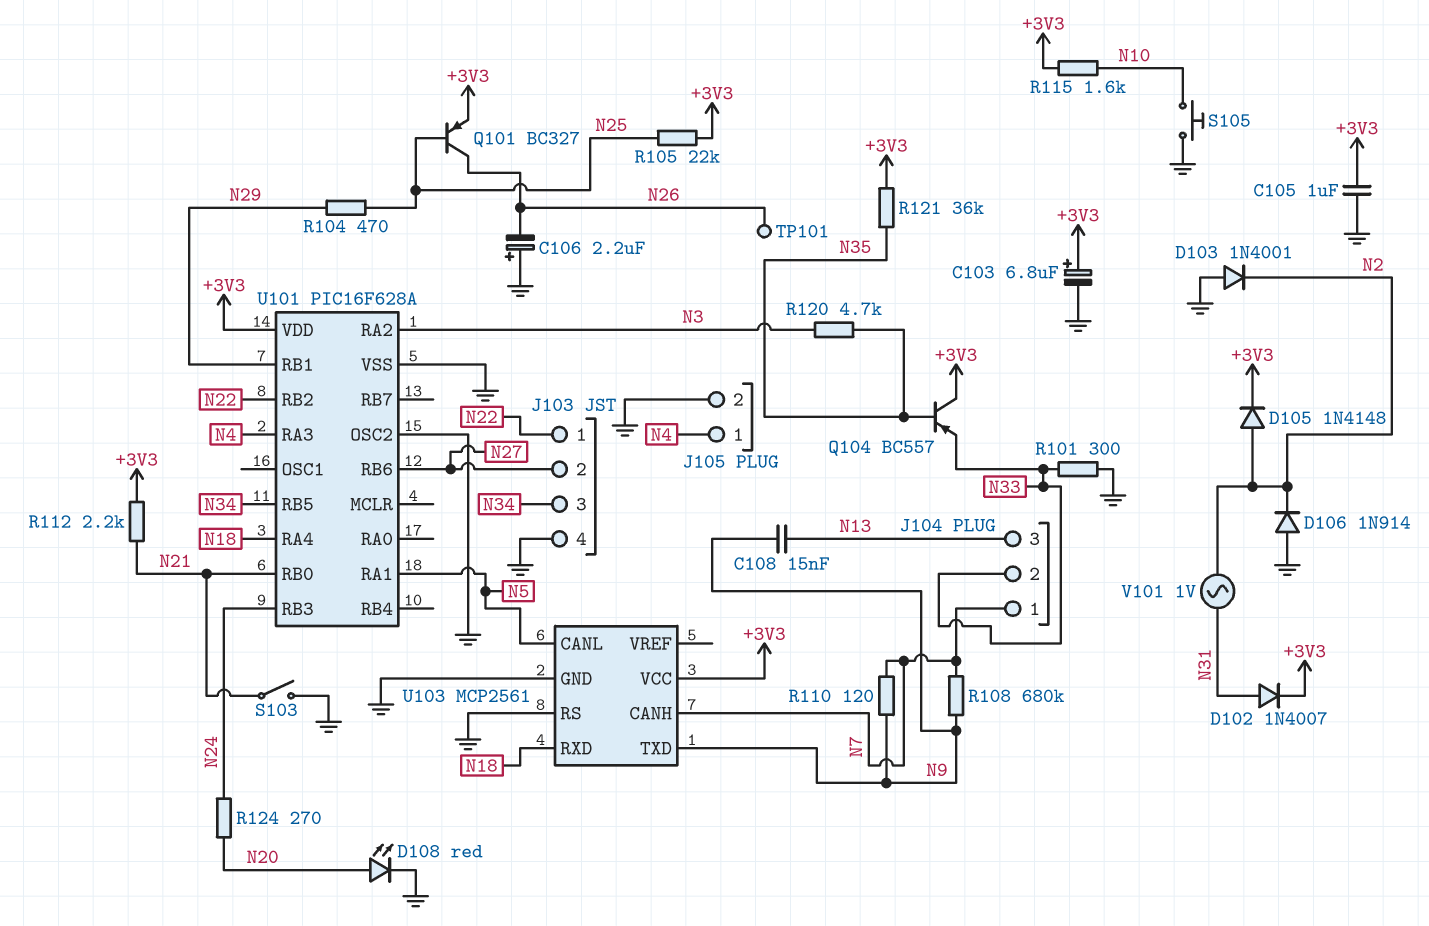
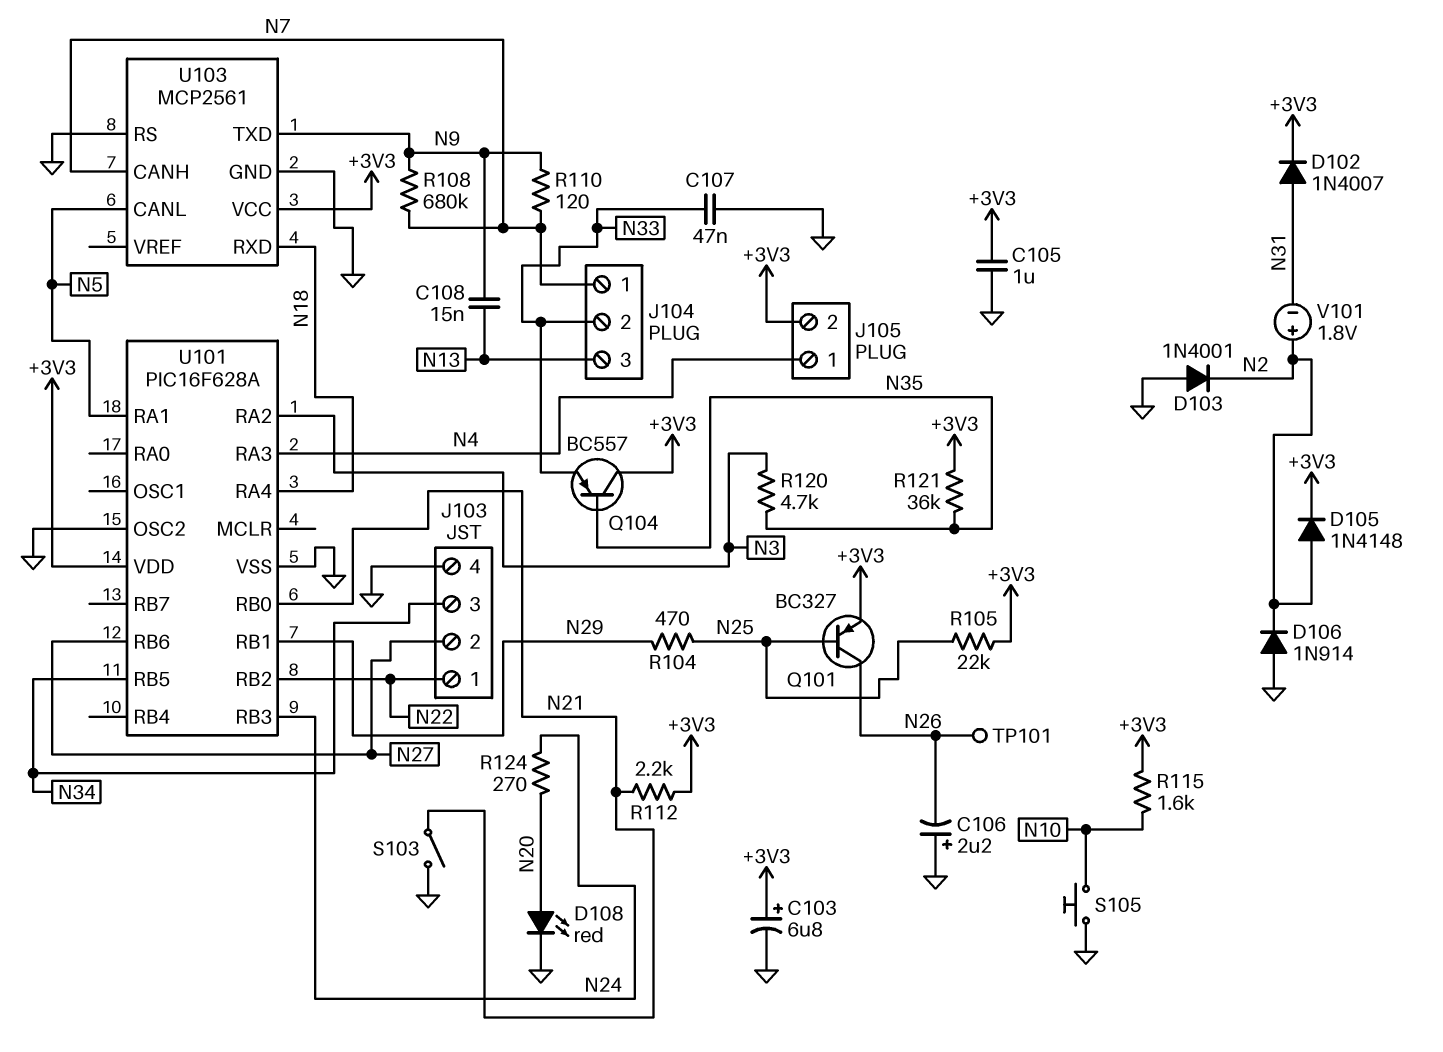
C107: none -> 47nF (GND, N33)
J105 pin 2: GND -> +3V3
R101: 300 (GND, N33) -> none
V101: AC 1V (N2, N31) -> 1.8V (plus N2, minus N31)

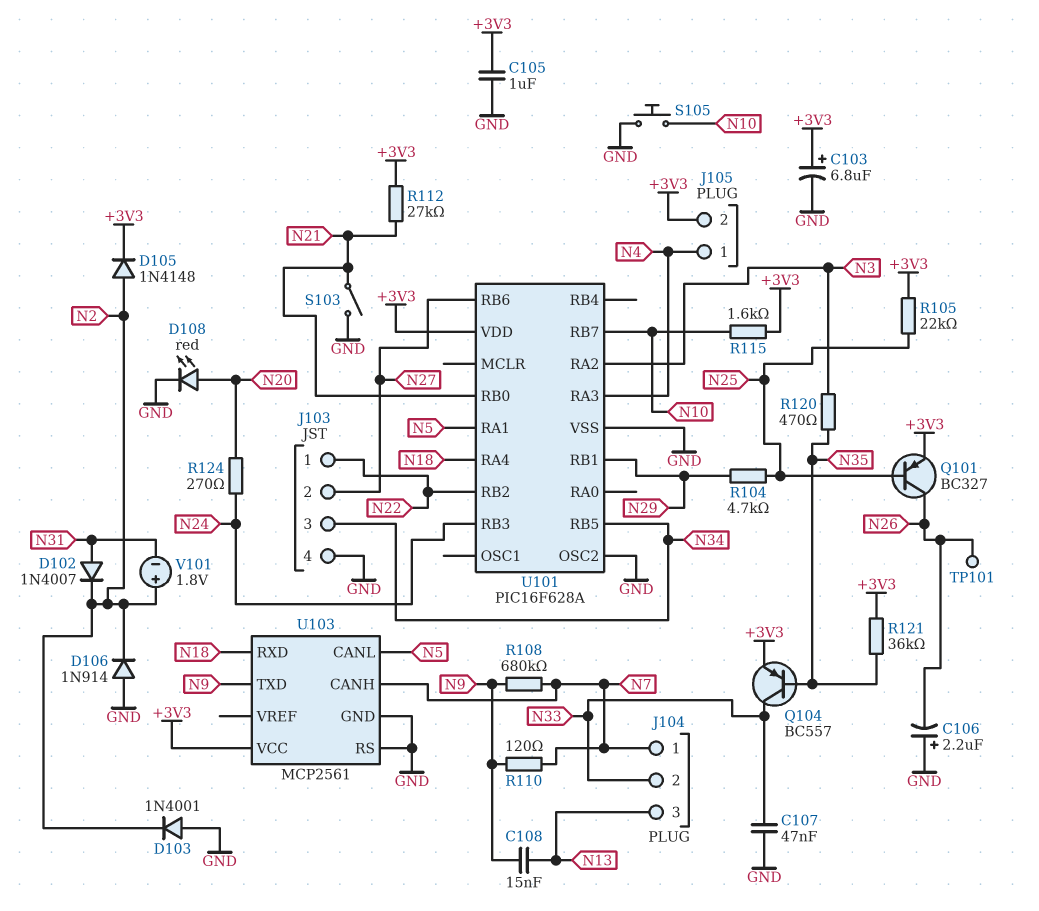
D102: diode 1N4007 (A N31, K +3V3) -> diode 1N4007 (A N31, K N2)
Q104: PNP BC557 (B N35, C +3V3, E N33) -> PNP BC557 (B N35, C N33, E +3V3)
R104: 470 (N25, N29) -> 4.7k (N25, N29)
R112: 2.2k (+3V3, N21) -> 27k (+3V3, N21)
R120: 4.7k (N3, N35) -> 470 (N3, N35)
U101 pin RB7: none -> N10

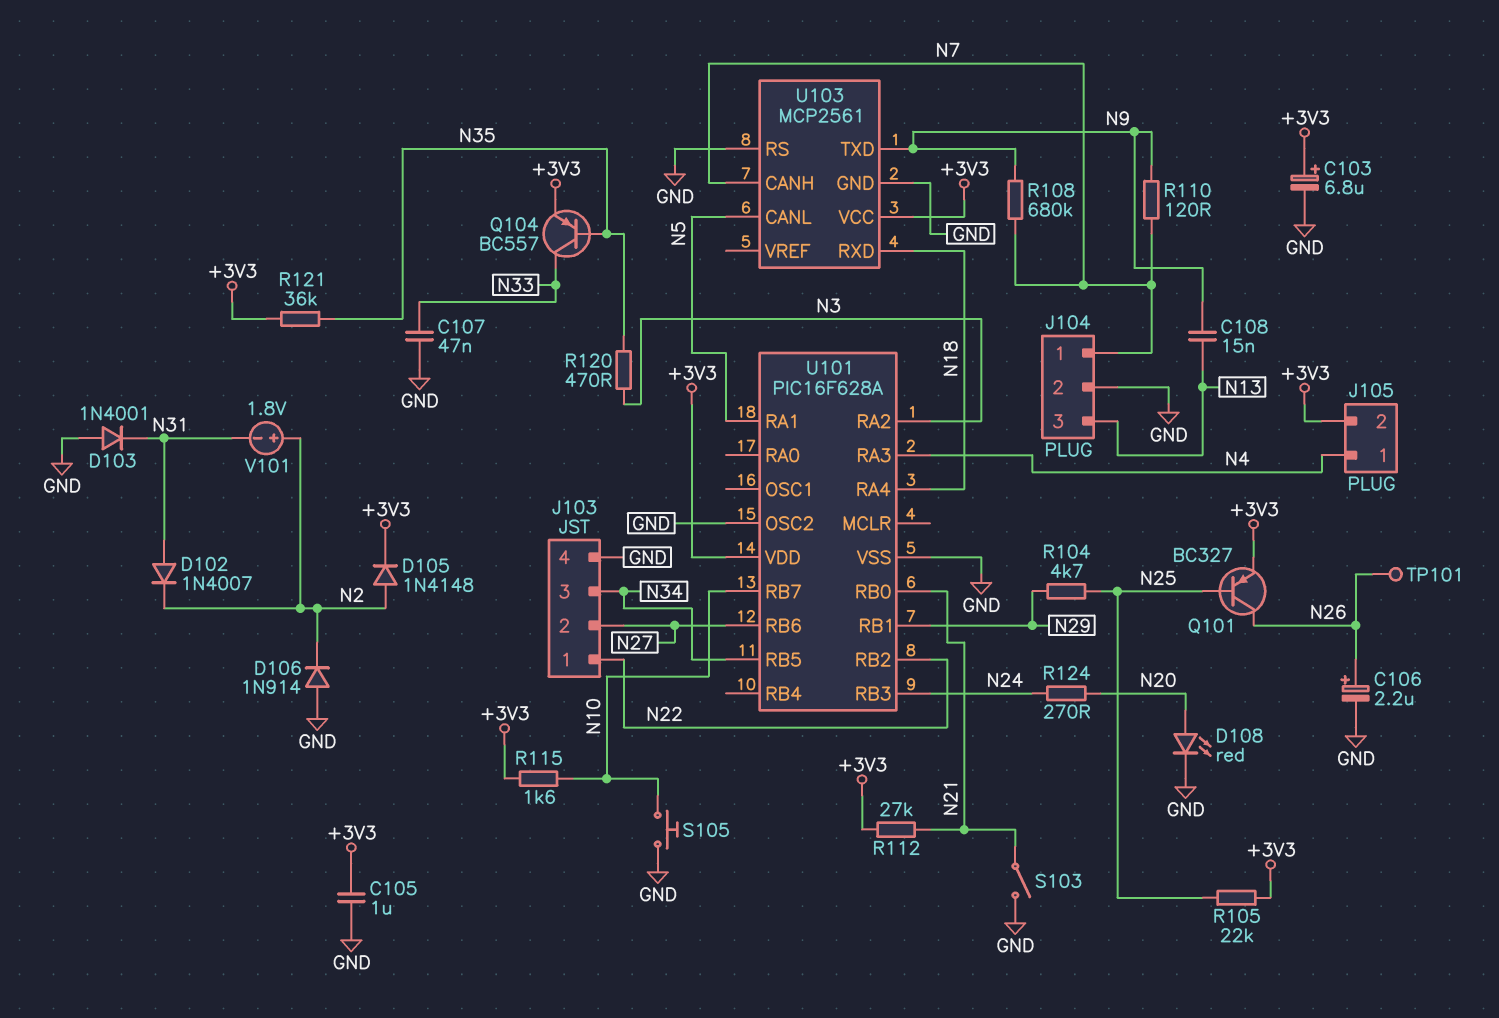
C106: 2.2uF (plus GND, minus N26) -> 2.2uF (plus N26, minus GND)
D103: diode 1N4001 (A GND, K N2) -> diode 1N4001 (A GND, K N31)
J104 pin 2: N33 -> GND

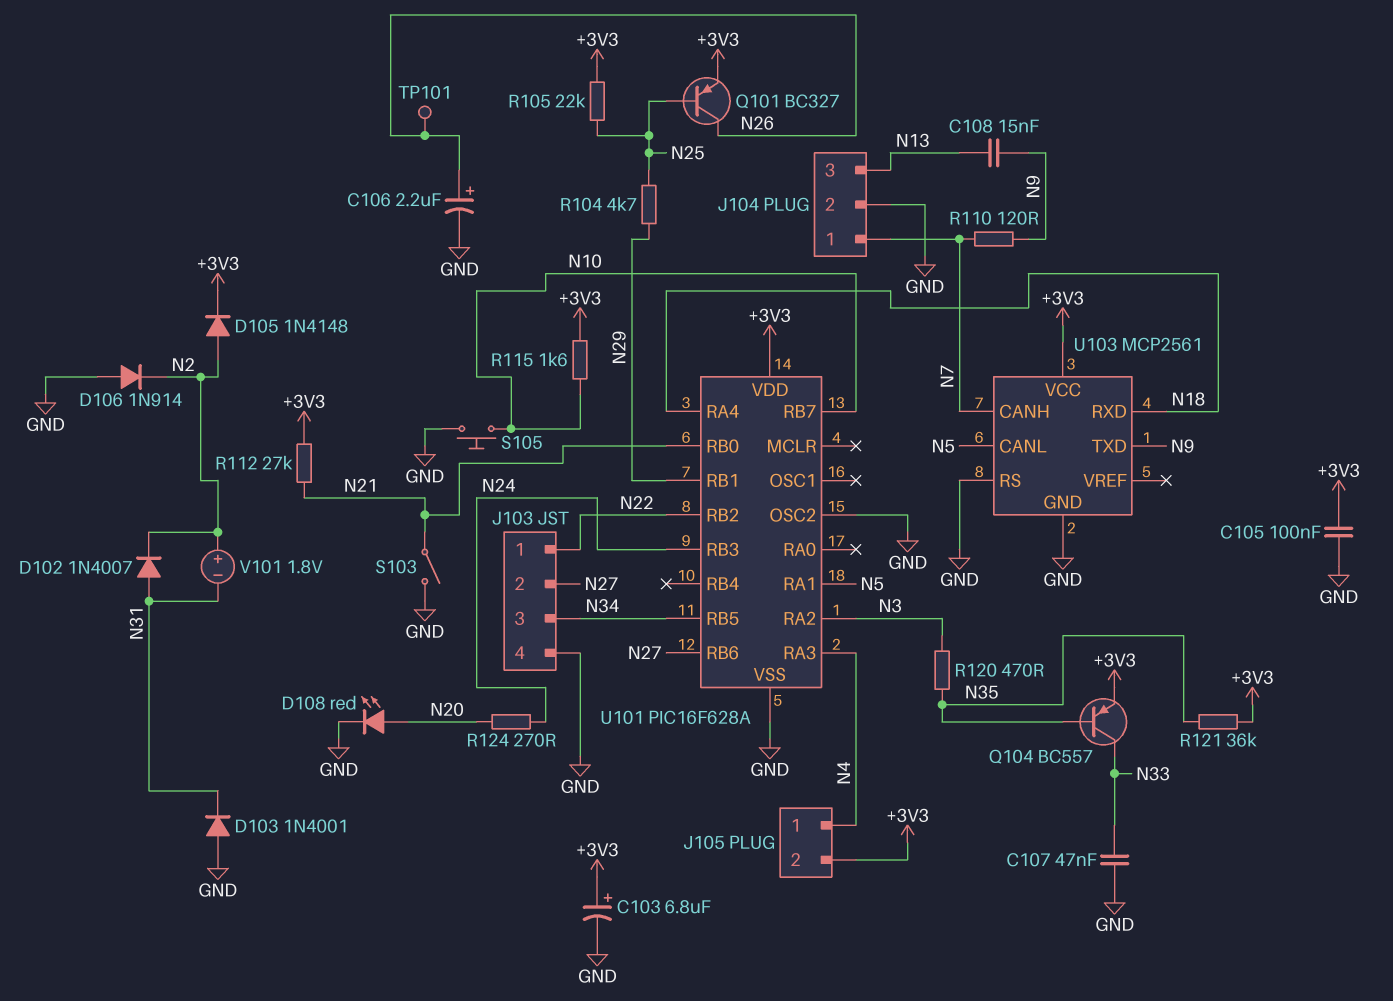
C105: 1uF (+3V3, GND) -> 100nF (+3V3, GND)
R108: 680k (N7, N9) -> none

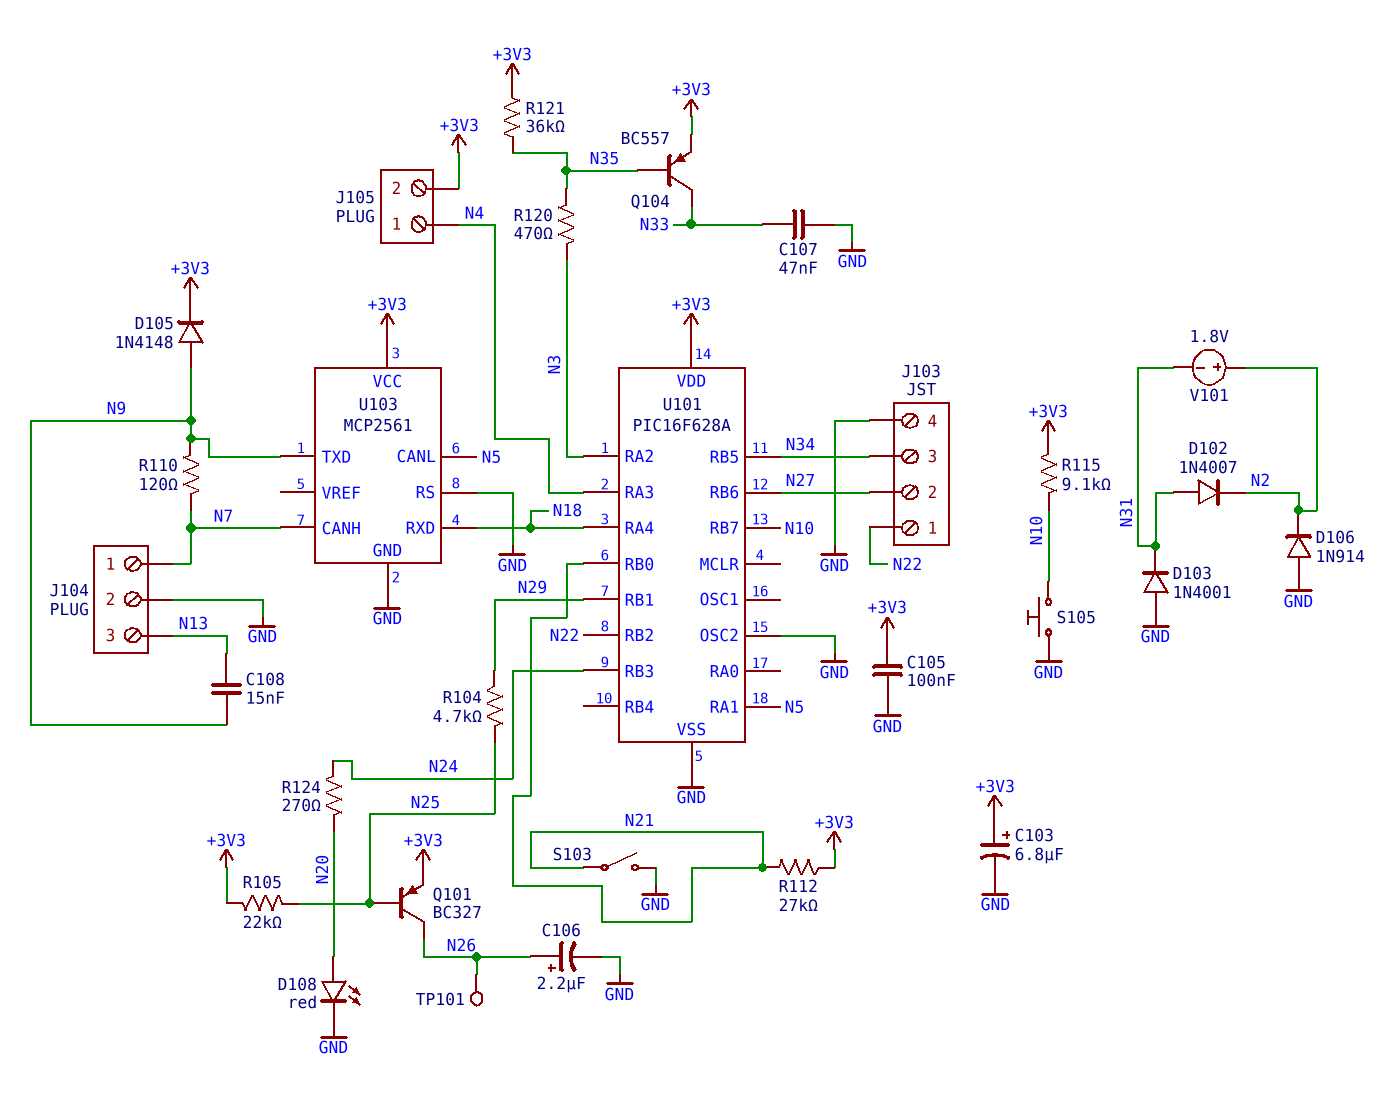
D105: diode 1N4148 (A N2, K +3V3) -> diode 1N4148 (A N9, K +3V3)
R115: 1.6k (+3V3, N10) -> 9.1k (+3V3, N10)

